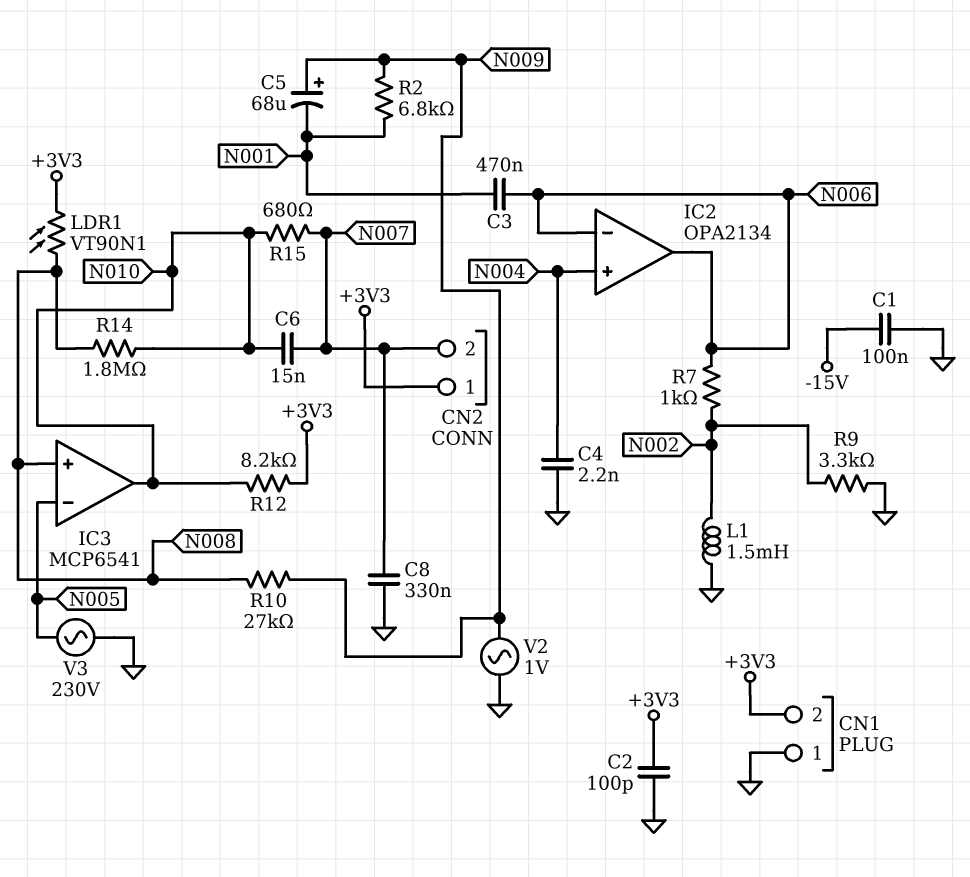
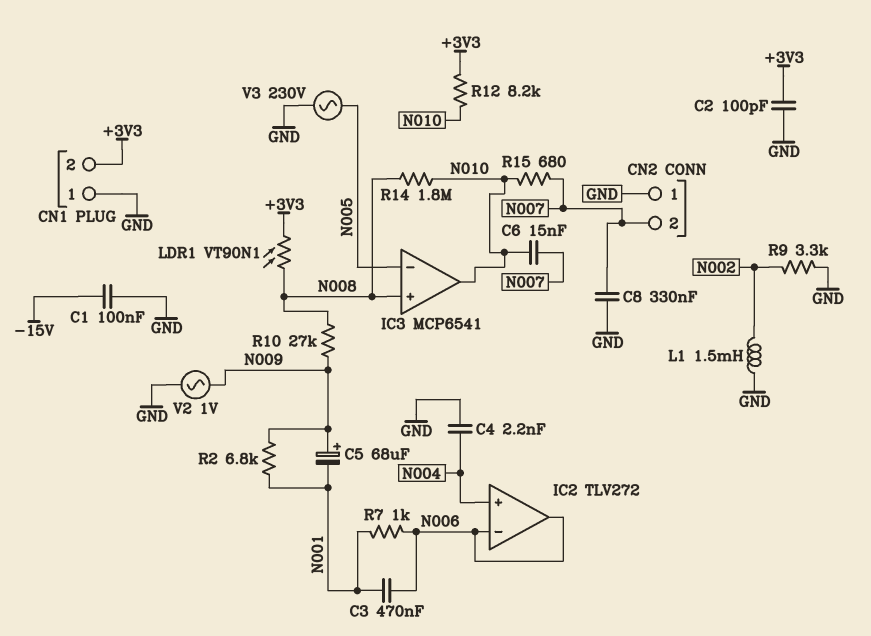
CN2 pin 1: +3V3 -> GND
IC2: OPA2134 -> TLV272
R7: 1k (N002, N006) -> 1k (N001, N006)

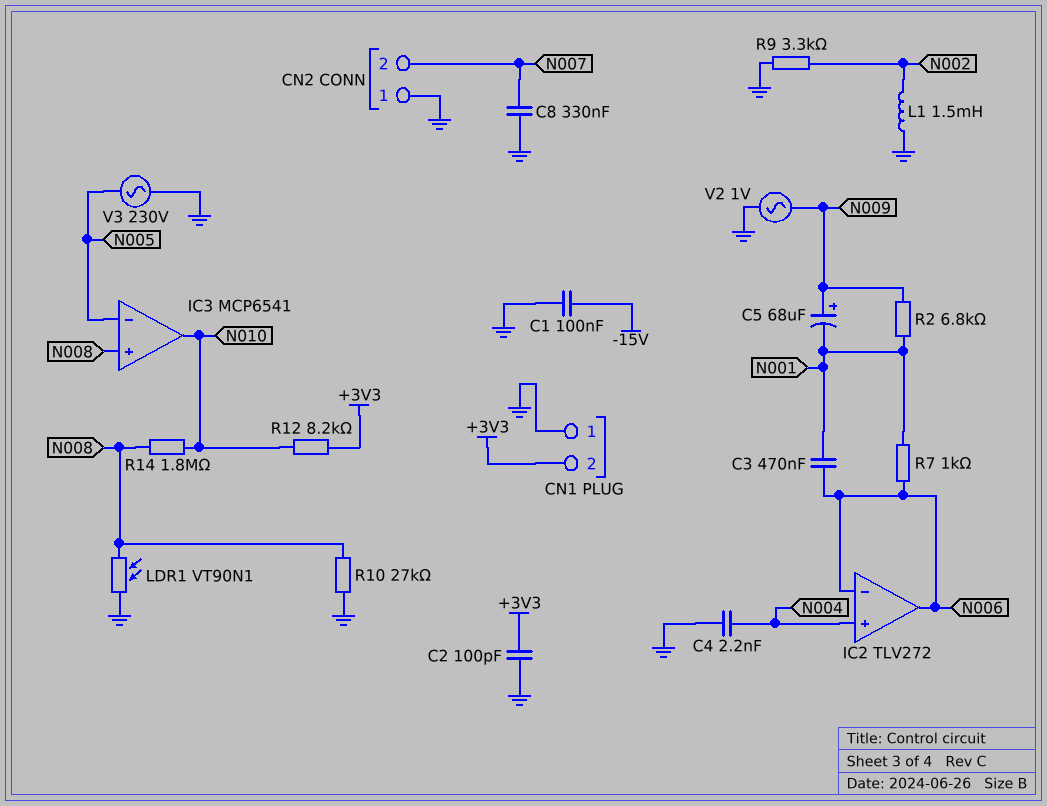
C6: 15nF (N007, N010) -> none
LDR1: VT90N1 (+3V3, N008) -> VT90N1 (GND, N008)
R10: 27k (N008, N009) -> 27k (GND, N008)
R15: 680 (N007, N010) -> none

